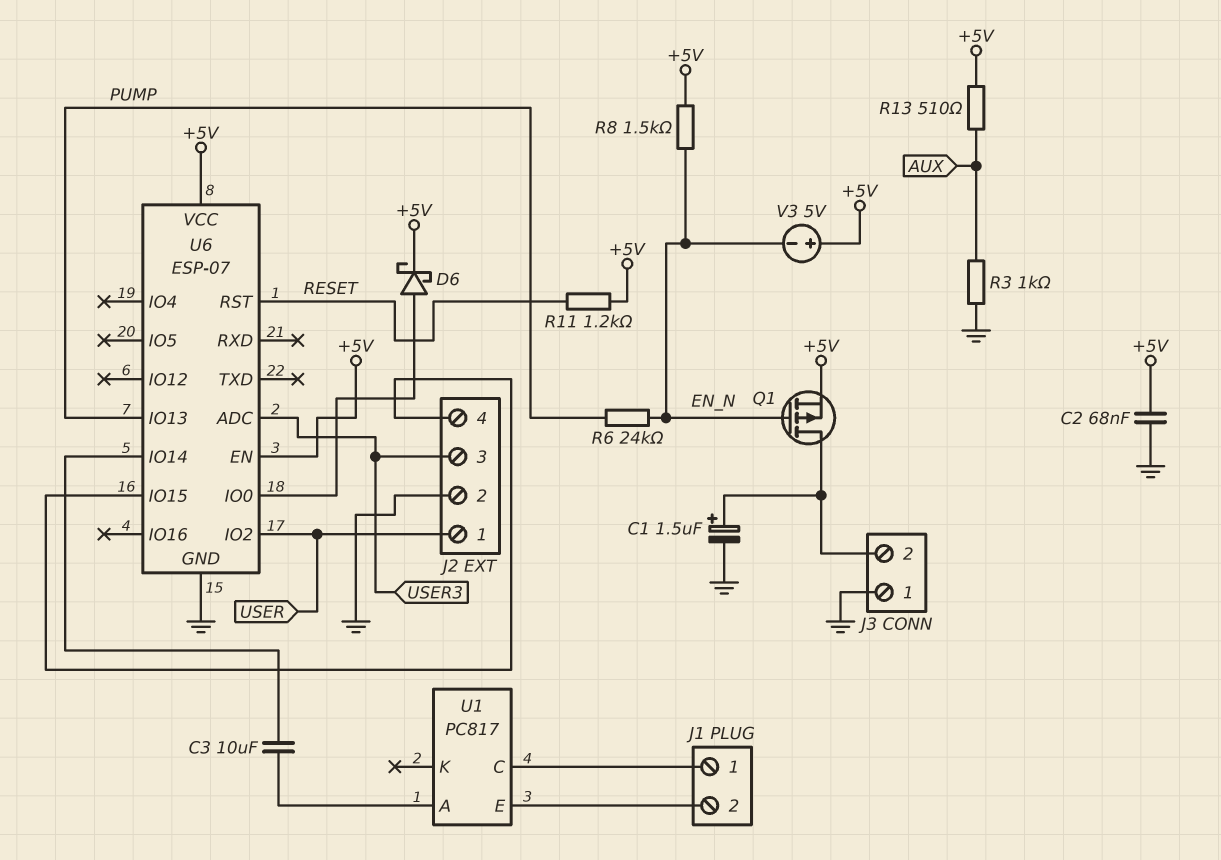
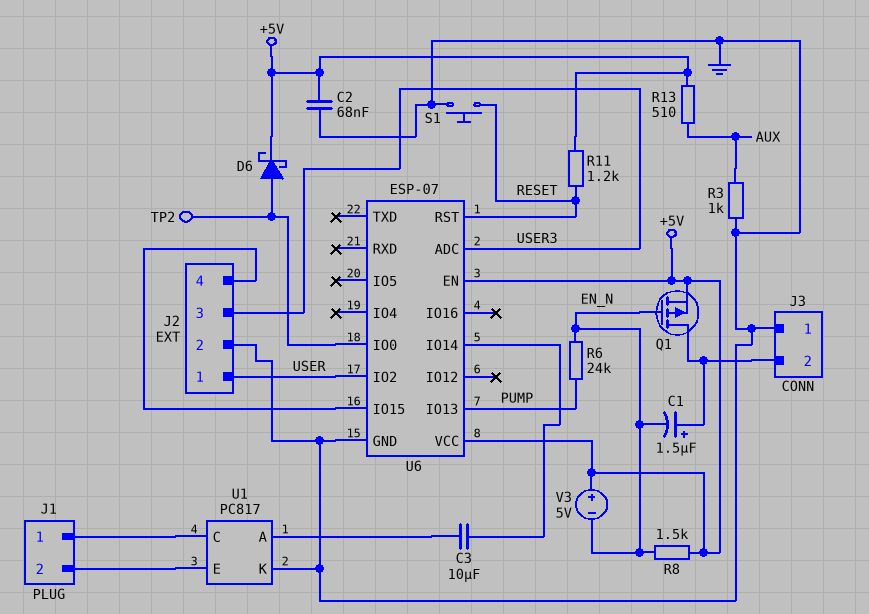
C1: 1.5uF (plus J3/2, minus GND) -> 1.5uF (plus J3/2, minus EN_N)
S1: none -> button (GND, RESET)
TP2: none -> test point (U6/IO0)
U1 pin K: none -> GND

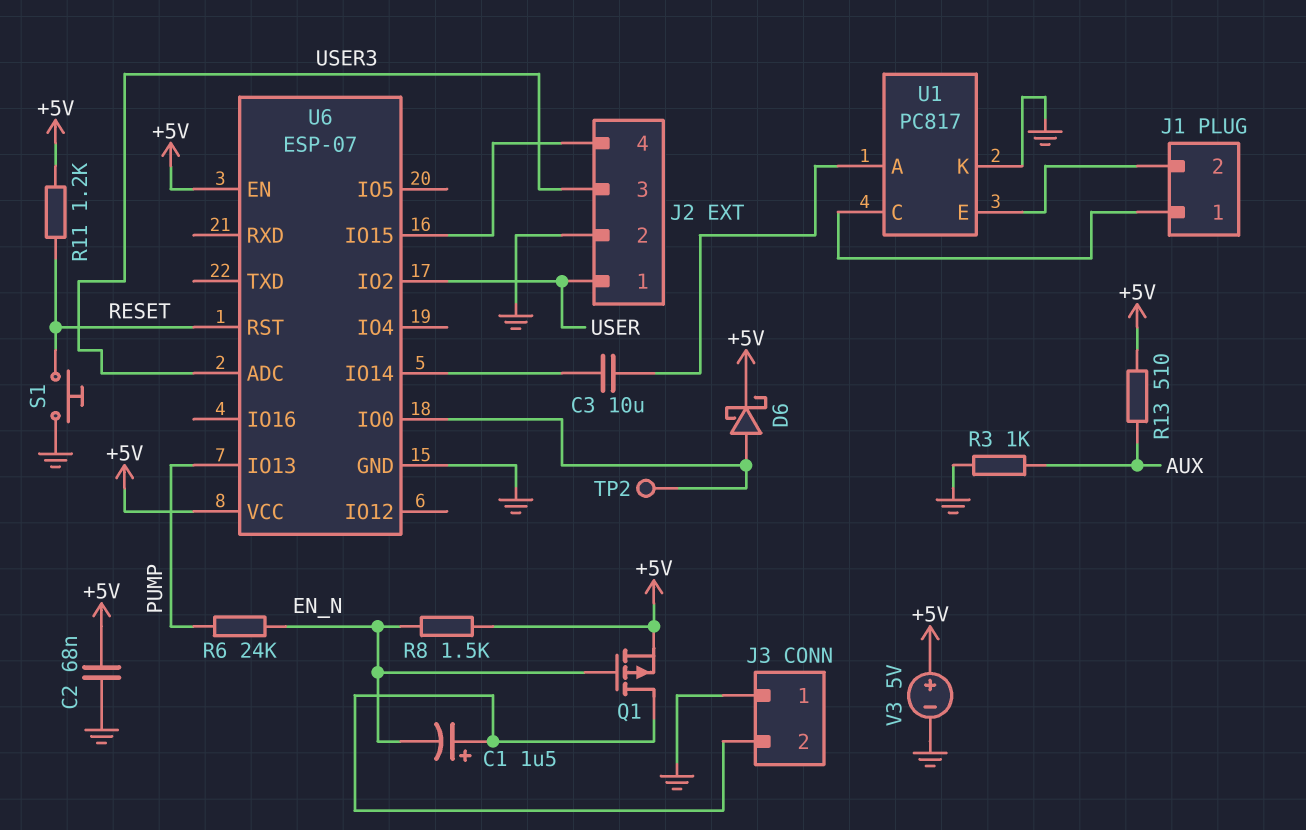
V3: 5V (plus +5V, minus EN_N) -> 5V (plus +5V, minus GND)

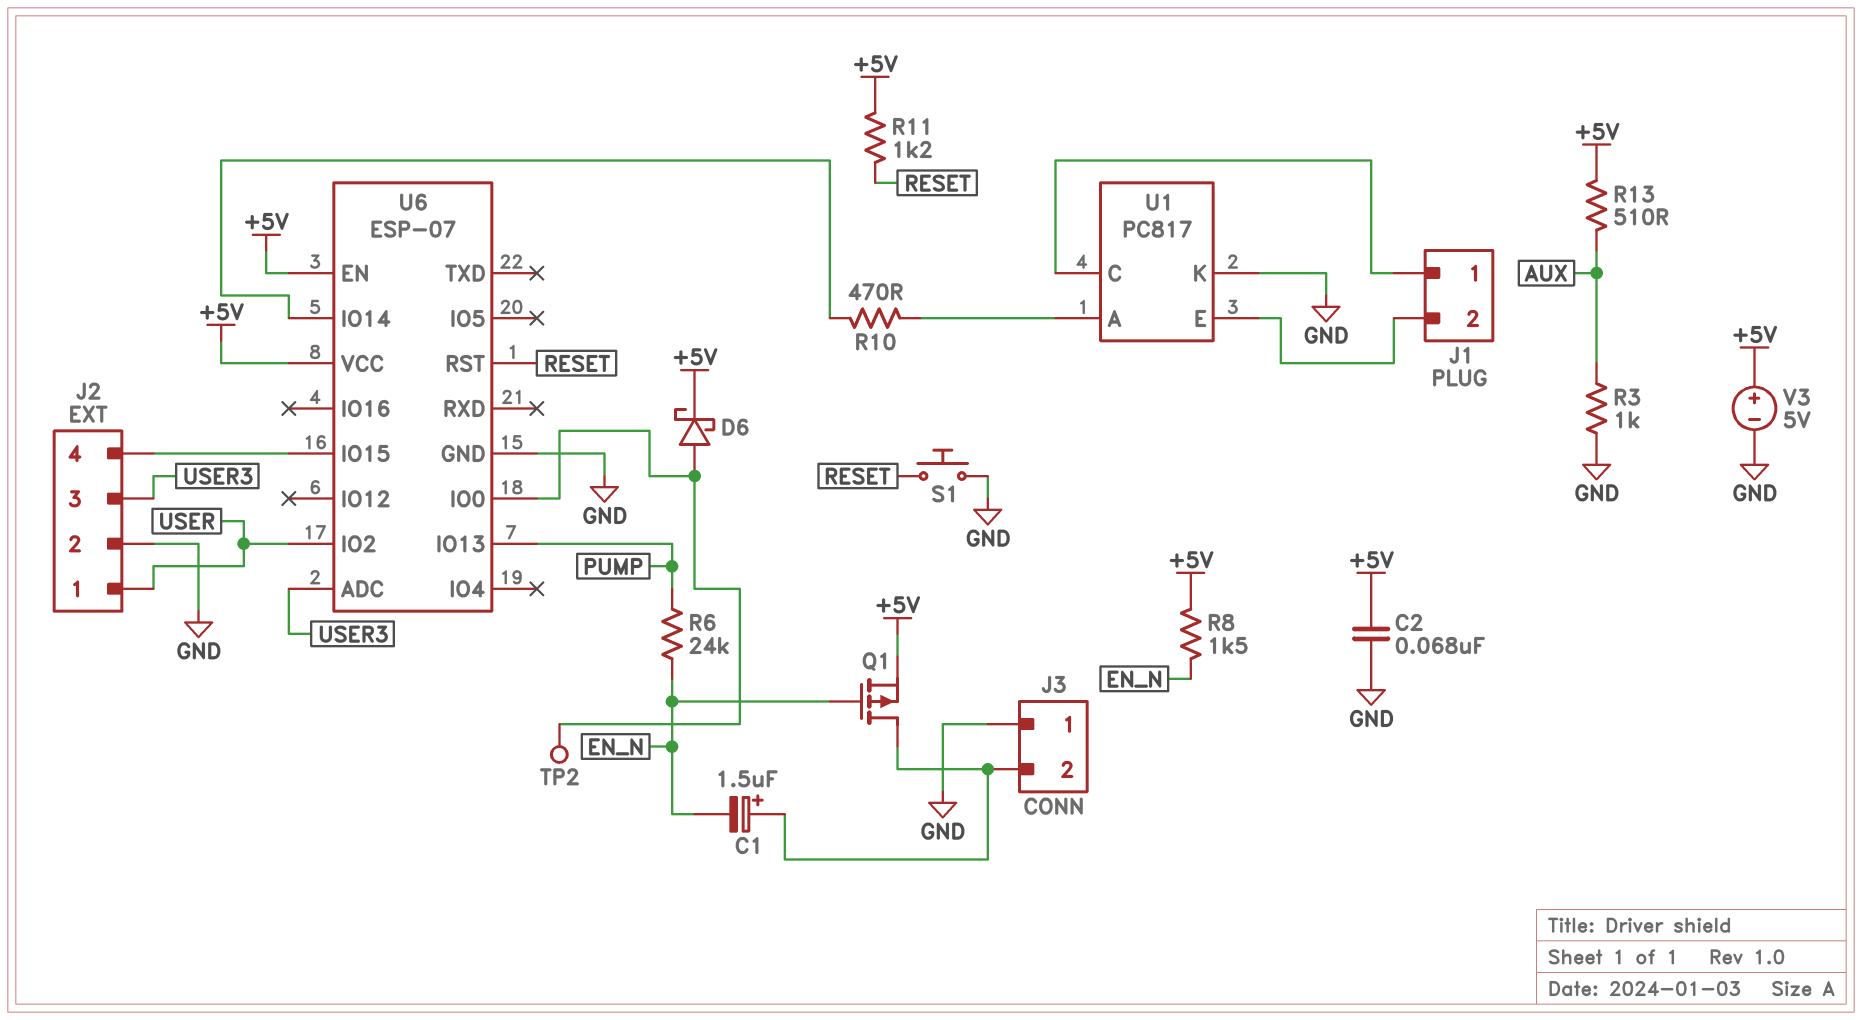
C3: 10uF (U1/A, U6/IO14) -> none
R10: none -> 470 (U1/A, U6/IO14)

